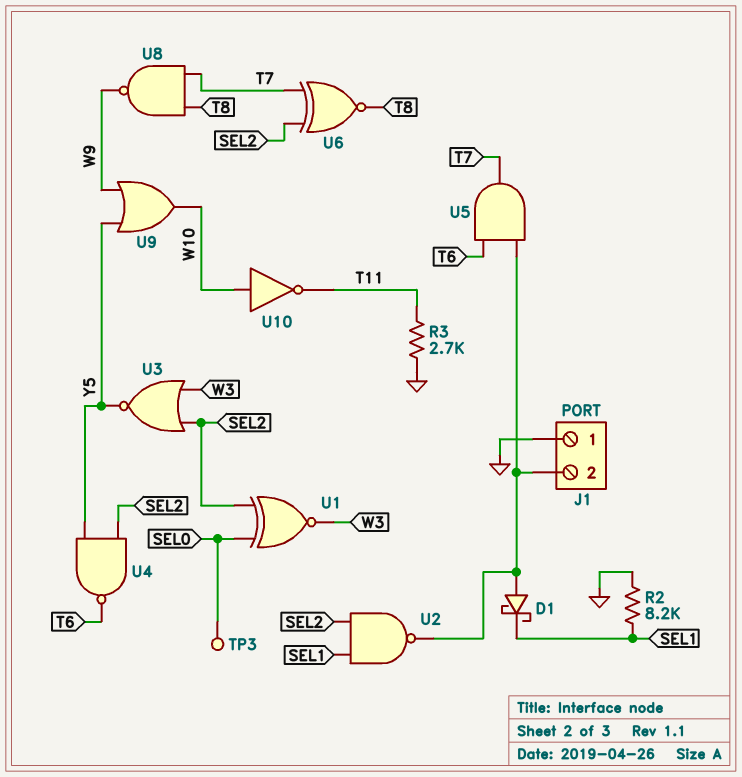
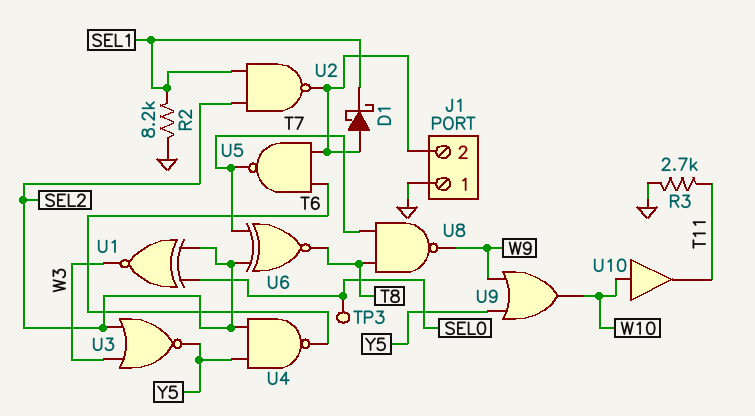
U5: AND (in J1/2, in T6, out T7) -> NAND (in J1/2, in T6, out T7)
U10: NOT (in W10, out T11) -> buffer (in W10, out T11)

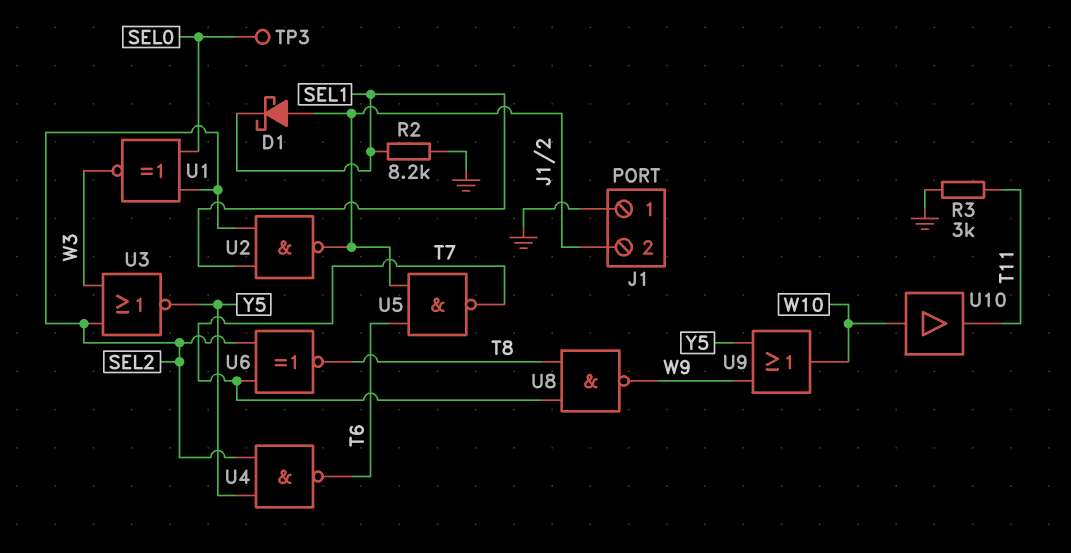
R3: 2.7k (GND, T11) -> 3k (GND, T11)

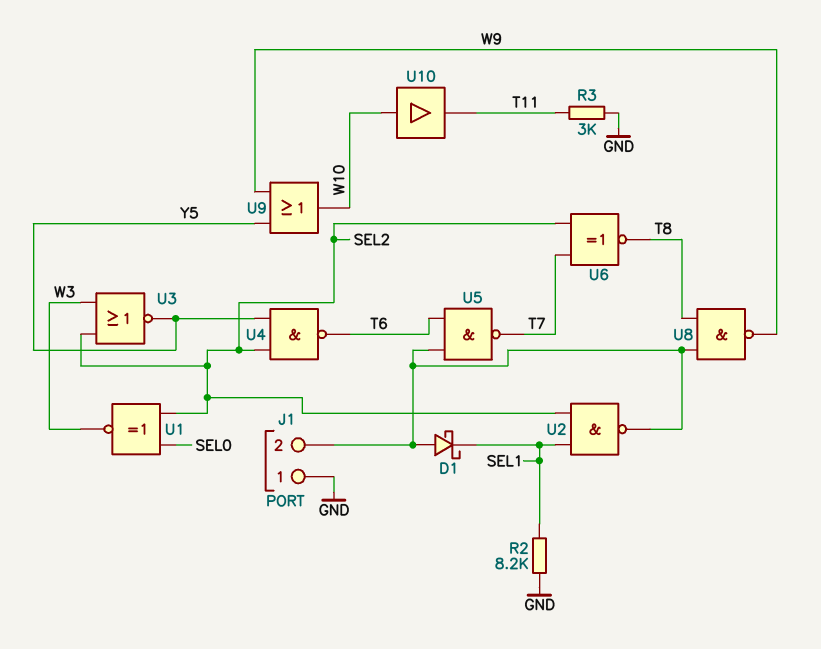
TP3: test point (SEL0) -> none
U8: NAND (in T7, in T8, out W9) -> NAND (in J1/2, in T8, out W9)

